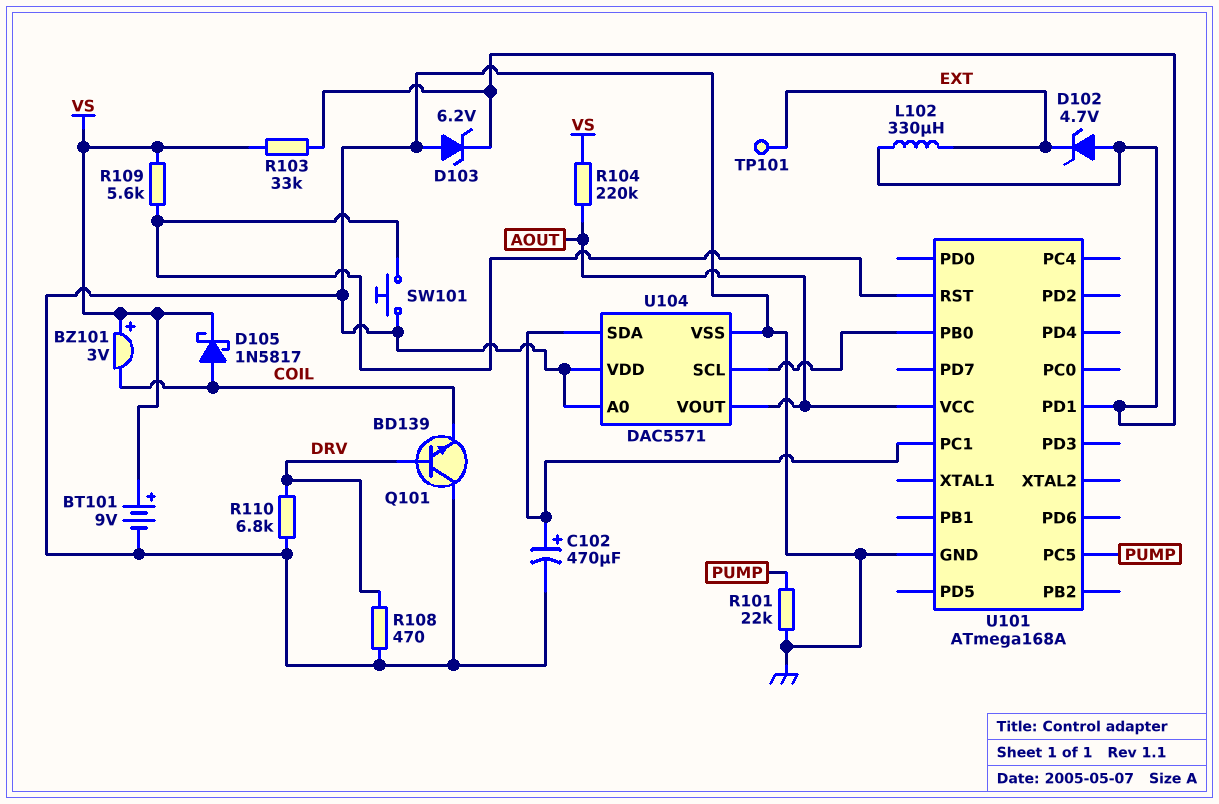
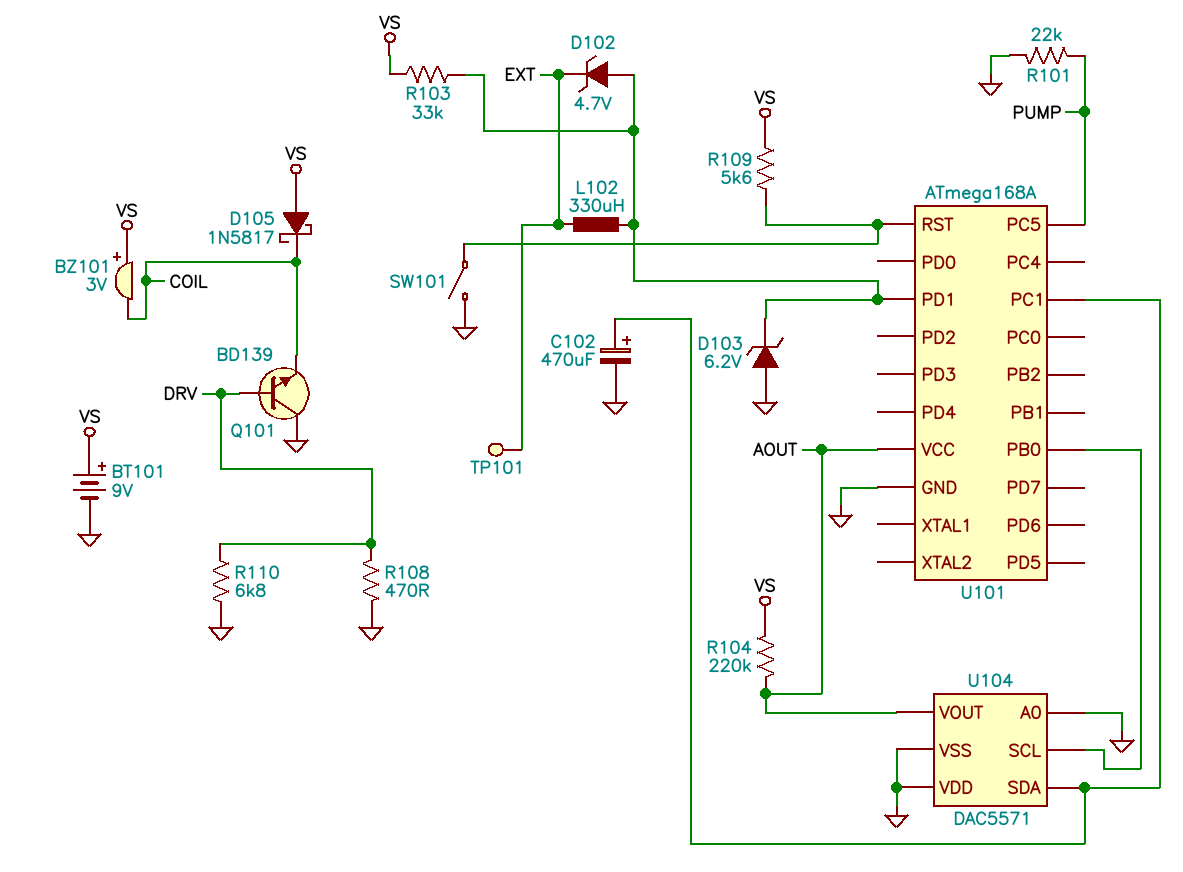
D105: schottky 1N5817 (A COIL, K VS) -> schottky 1N5817 (A VS, K COIL)
SW101: button (GND, U101/RST) -> switch (GND, U101/RST)

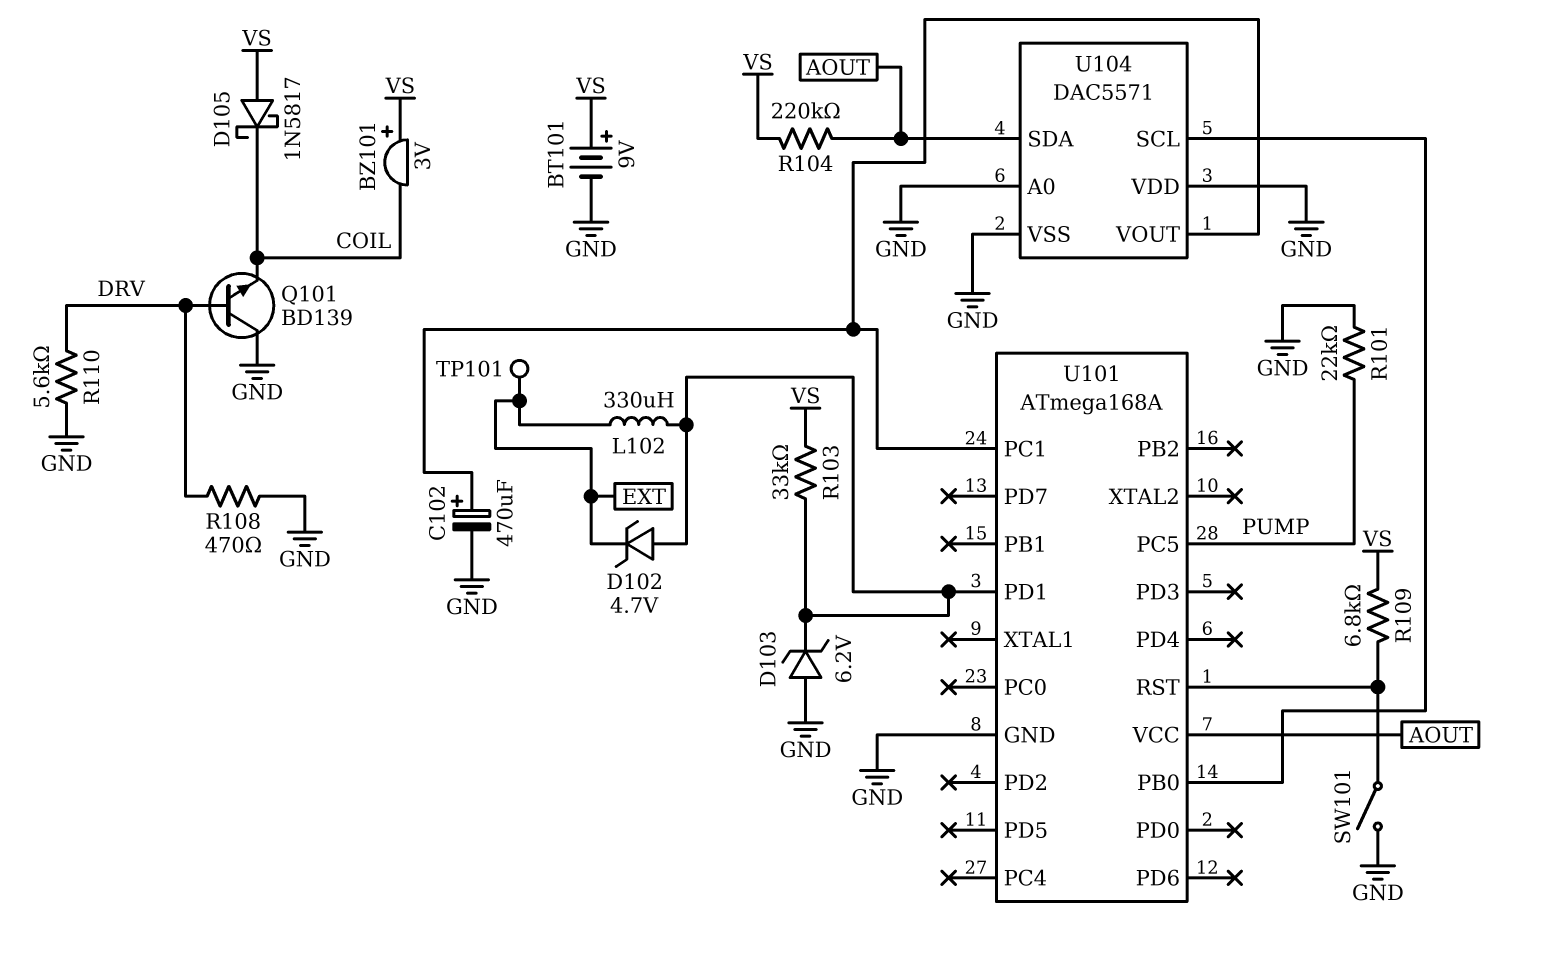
R109: 5.6k (U101/RST, VS) -> 6.8k (U101/RST, VS)
R110: 6.8k (DRV, GND) -> 5.6k (DRV, GND)
U104 pin SDA: U101/PC1 -> AOUT
U104 pin VOUT: AOUT -> U101/PC1

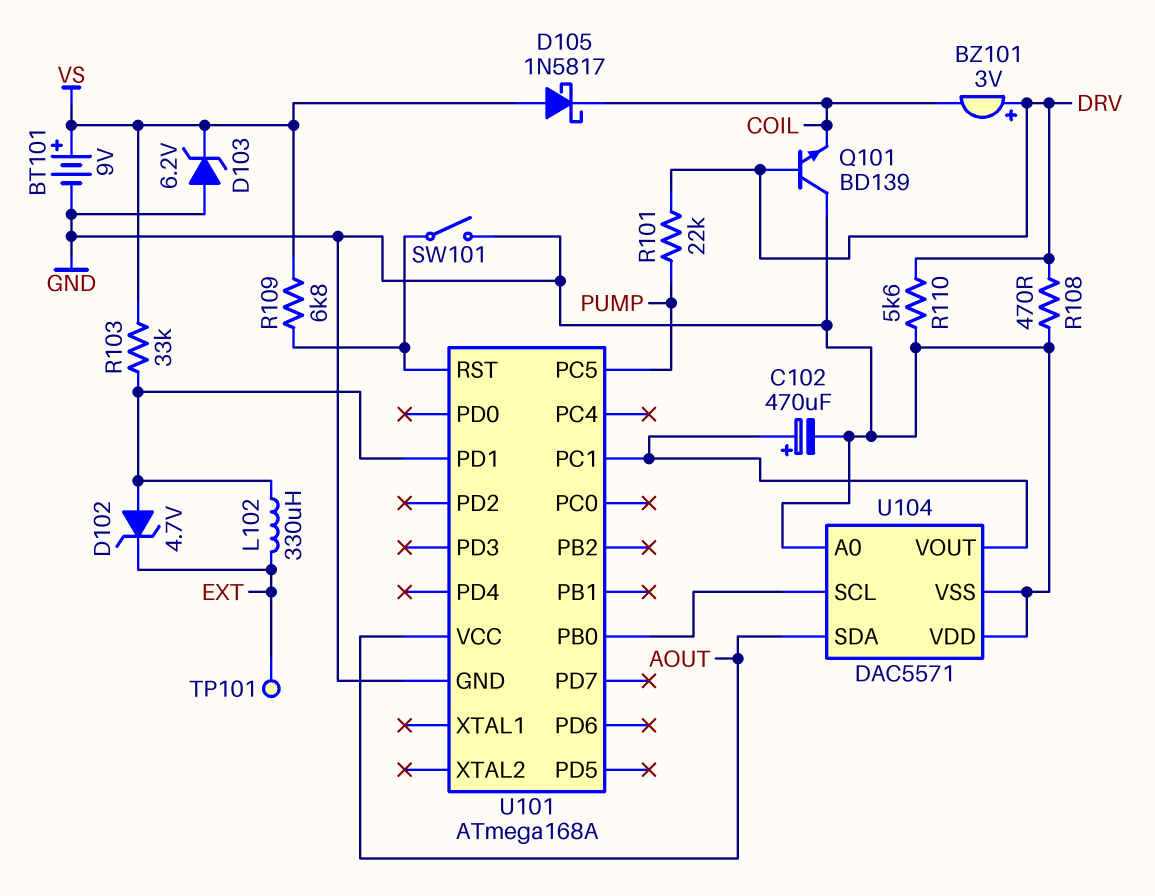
BZ101: buzzer 3V (plus VS, minus COIL) -> buzzer 3V (plus DRV, minus COIL)
D103: zener 6.2V (A GND, K U101/PD1) -> zener 6.2V (A GND, K VS)
R101: 22k (GND, PUMP) -> 22k (DRV, PUMP)
R104: 220k (AOUT, VS) -> none

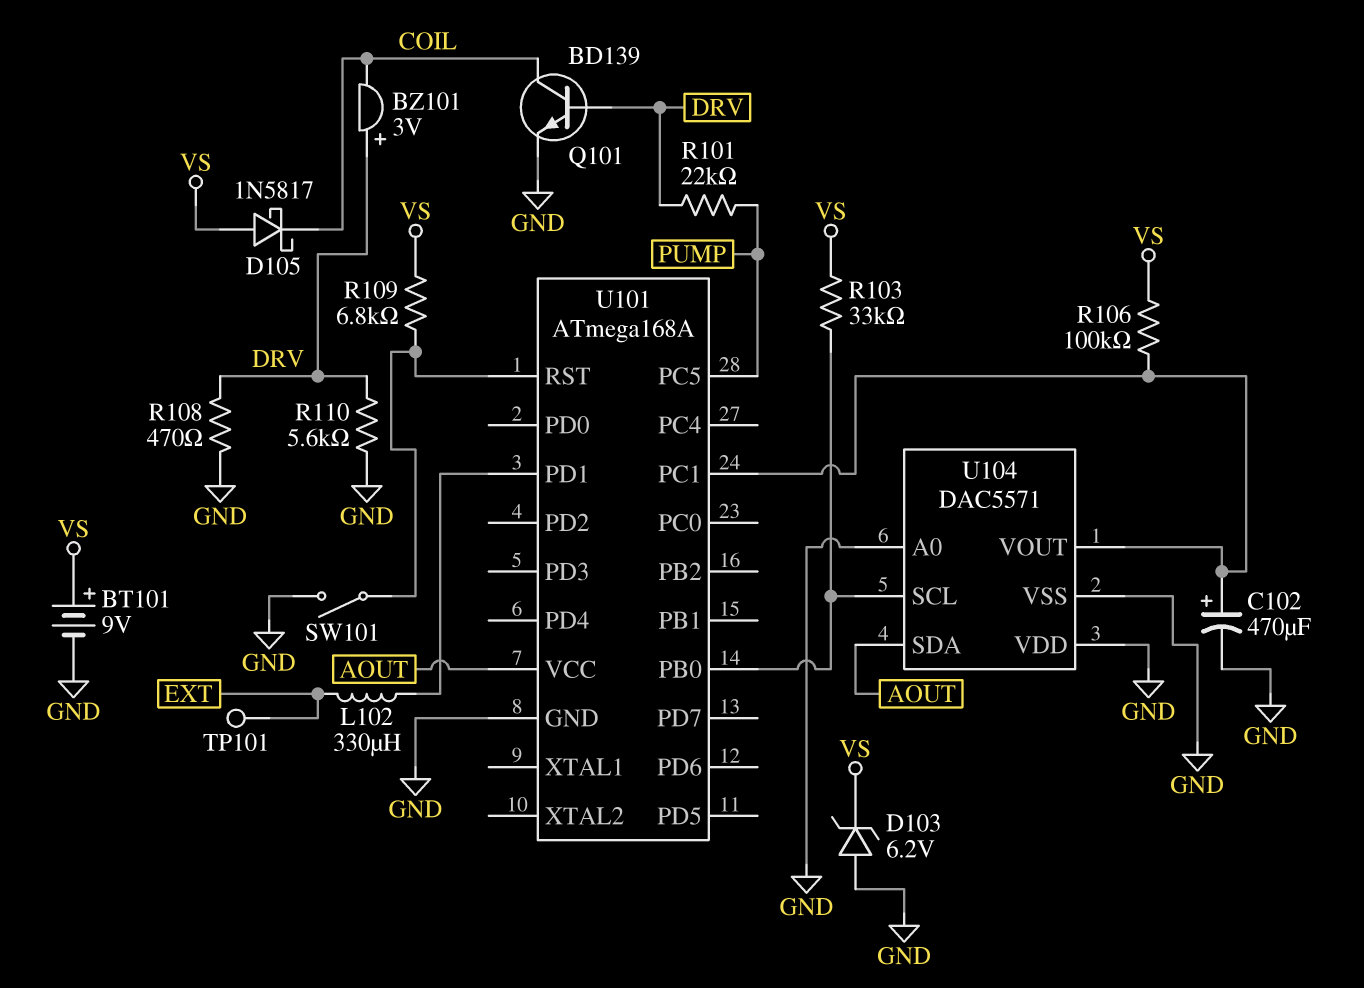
D102: zener 4.7V (A U101/PD1, K EXT) -> none
Q101: NPN BD139 (B DRV, C GND, E COIL) -> NPN BD139 (B DRV, C COIL, E GND)
R103: 33k (U101/PD1, VS) -> 33k (U101/PB0, VS)
R106: none -> 100k (U101/PC1, VS)

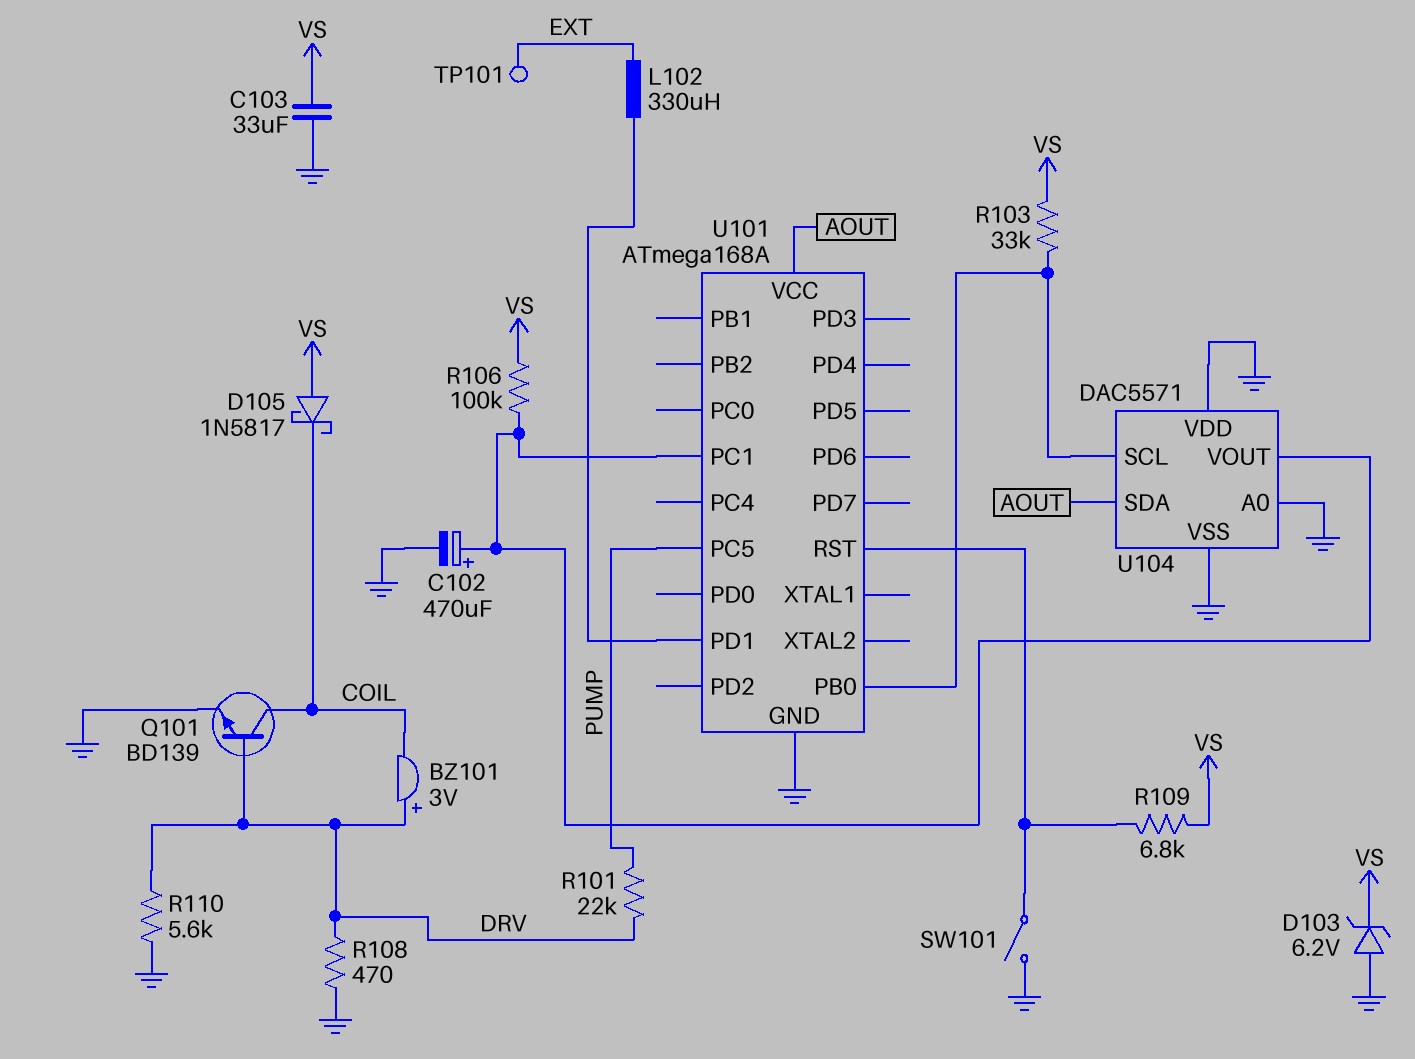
BT101: 9V (plus VS, minus GND) -> none
C103: none -> 33uF (GND, VS)

